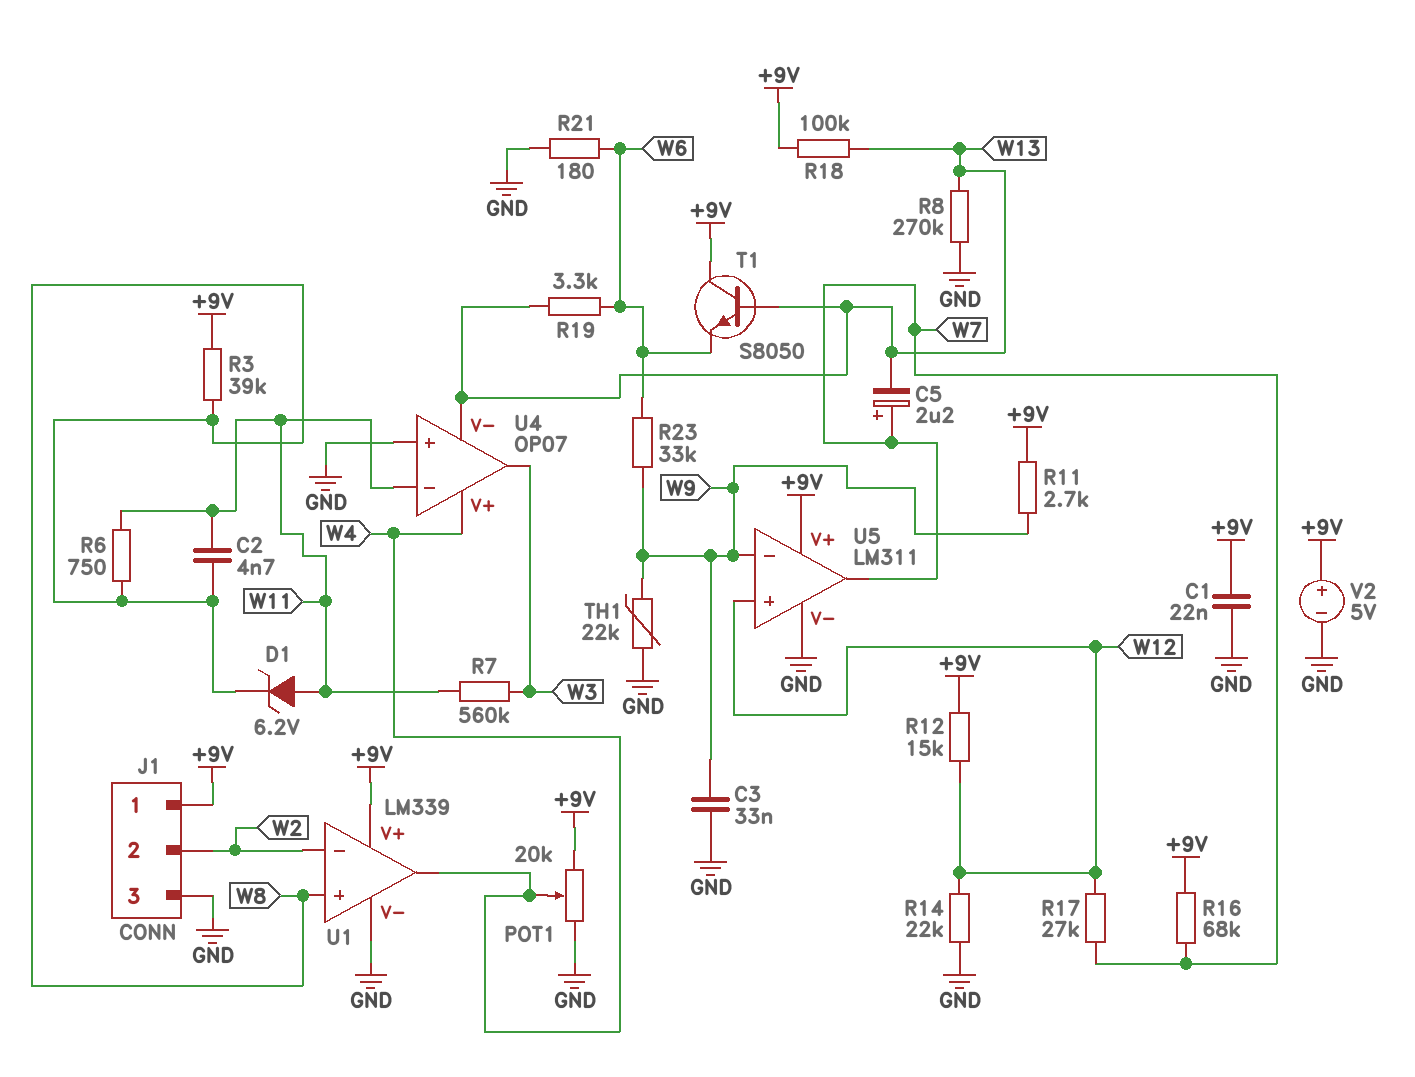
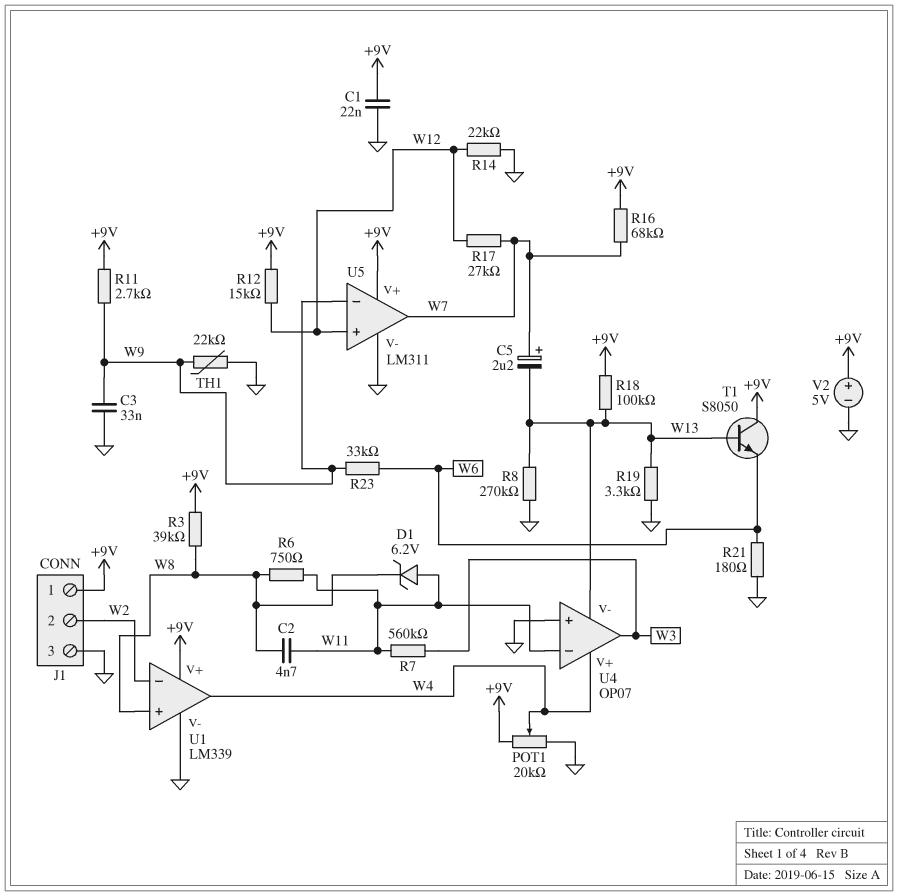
R19: 3.3k (W6, W13) -> 3.3k (GND, W13)

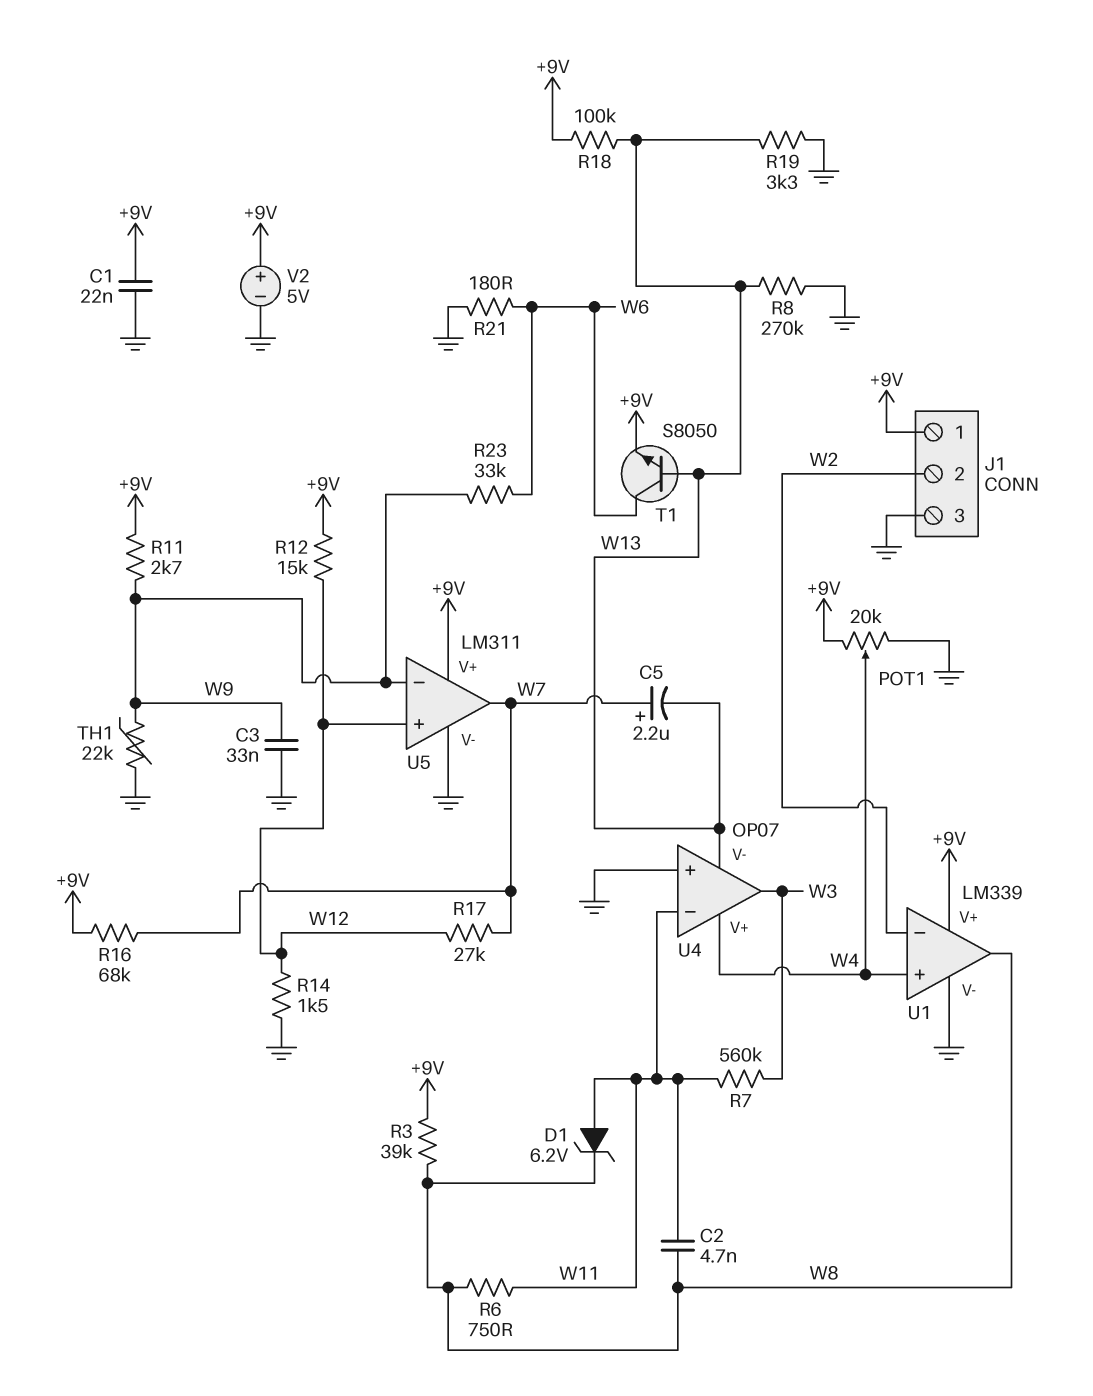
R14: 22k (GND, W12) -> 1.5k (GND, W12)
T1: NPN S8050 (B W13, C +9V, E W6) -> NPN S8050 (B W13, C W6, E +9V)
U1 pin in+: W8 -> W4
U1 pin out: W4 -> W8

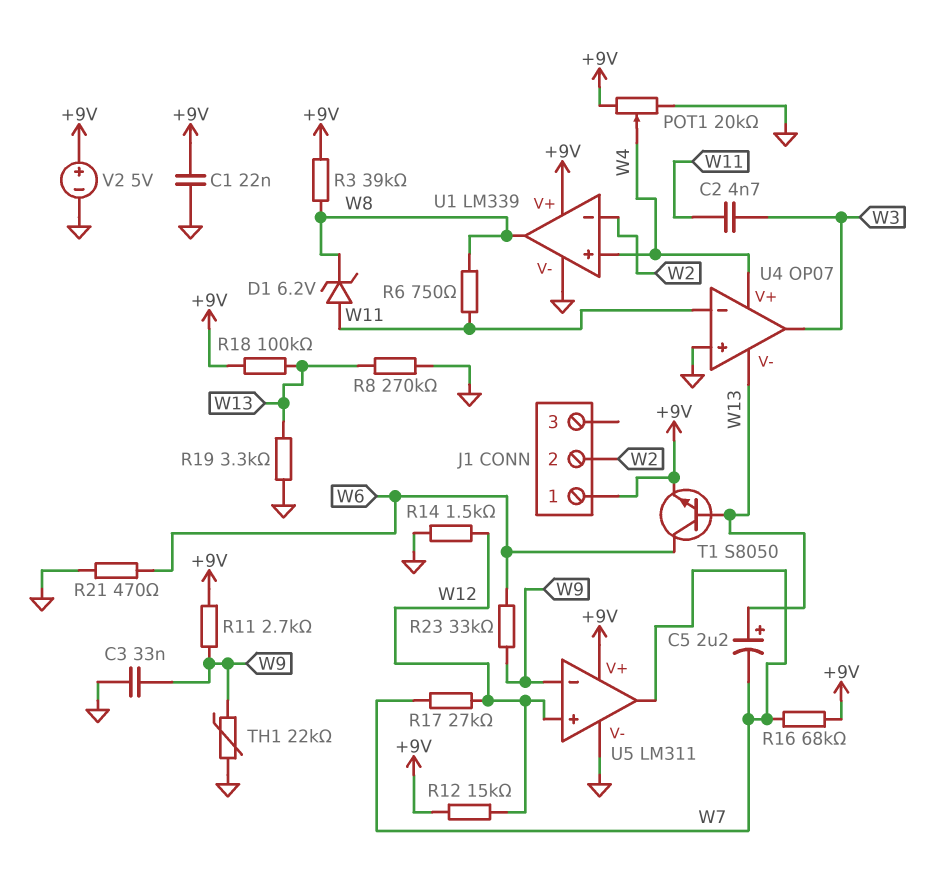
C2: 4.7nF (W8, W11) -> 4.7nF (W3, W11)
C5: 2.2uF (plus W7, minus W13) -> 2.2uF (plus W13, minus W7)
J1 pin 3: GND -> none
R7: 560k (W3, W11) -> none
R21: 180 (GND, W6) -> 470 (GND, W6)

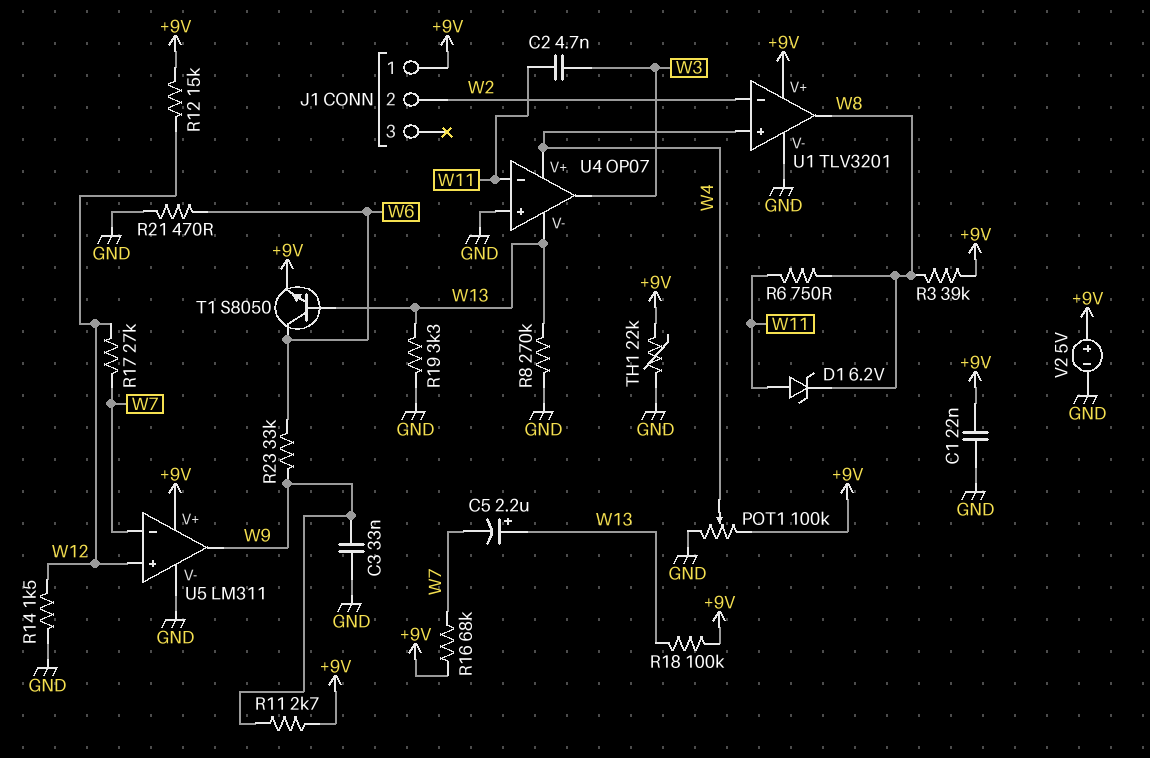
POT1: 20k (+9V, GND, wiper W4) -> 100k (+9V, GND, wiper W4)
TH1: 22k (GND, W9) -> 22k (+9V, GND)
U1: LM339 -> TLV3201
U5 pin in-: W9 -> W7
U5 pin out: W7 -> W9

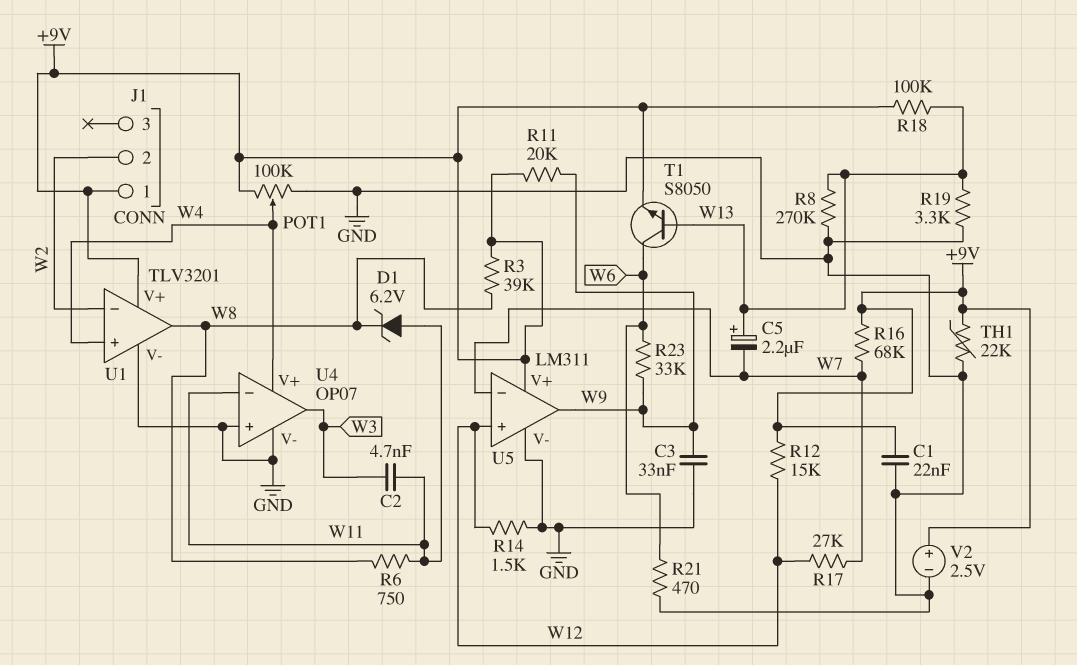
R11: 2.7k (+9V, W9) -> 20k (+9V, W9)
U4 pin V-: W13 -> GND
V2: 5V (plus +9V, minus GND) -> 2.5V (plus +9V, minus GND)

